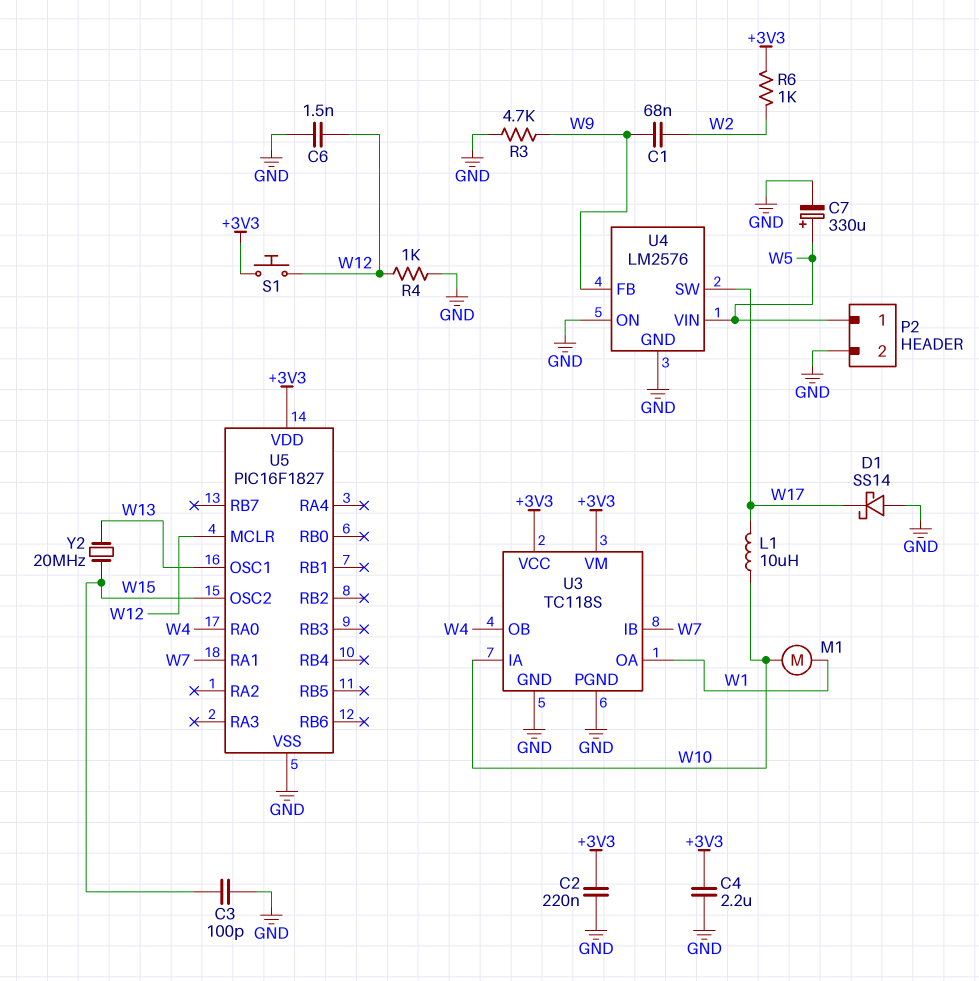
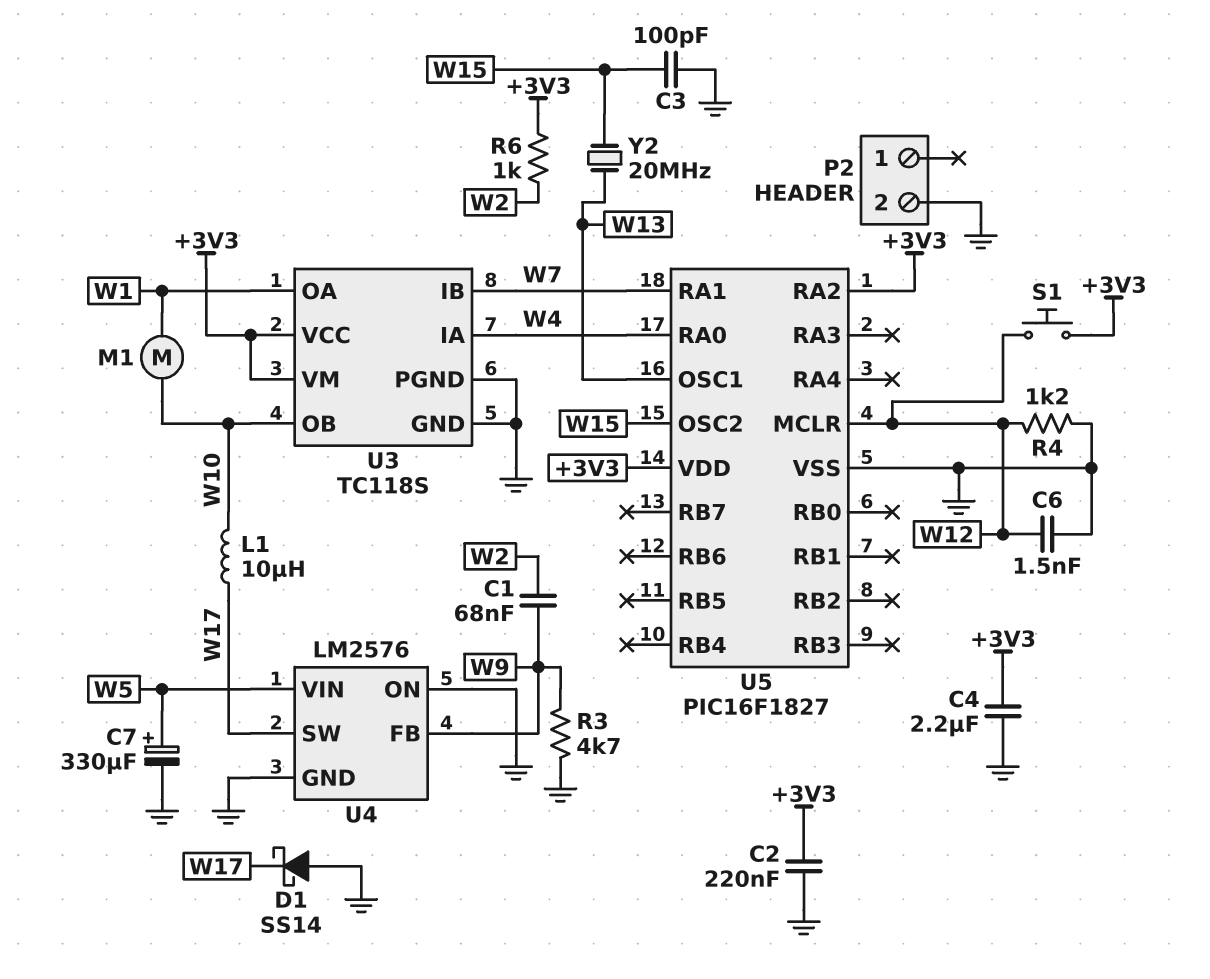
P2 pin 1: W5 -> none
R4: 1k (GND, W12) -> 1.2k (GND, W12)
U3 pin IA: W10 -> W4
U3 pin OB: W4 -> W10
U5 pin RA2: none -> +3V3

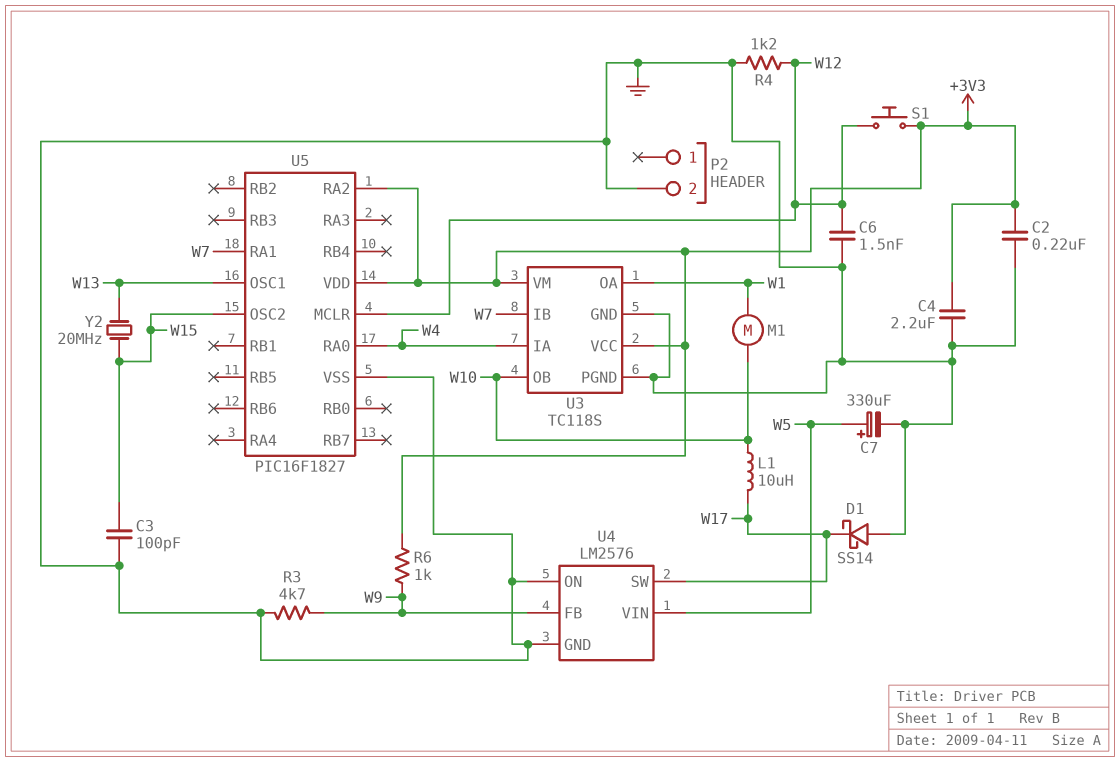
C1: 68nF (W2, W9) -> none
R6: 1k (+3V3, W2) -> 1k (+3V3, W9)

